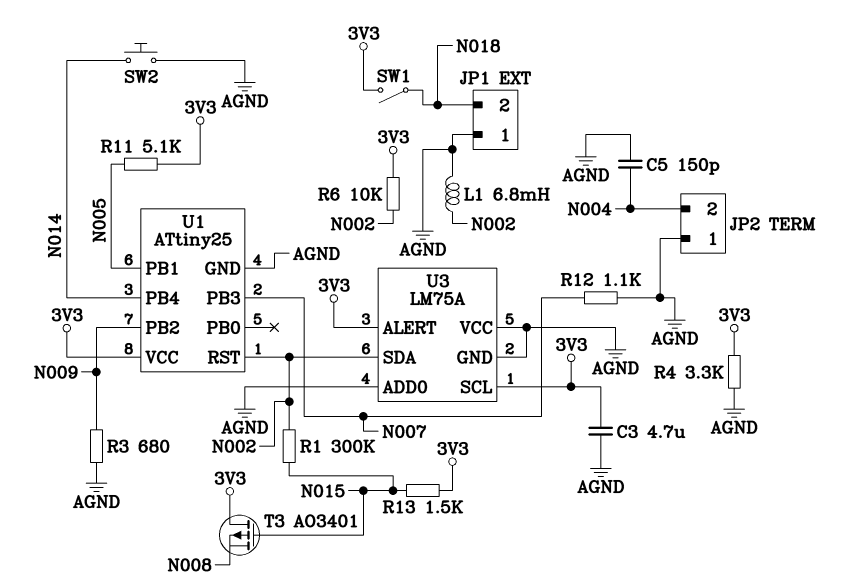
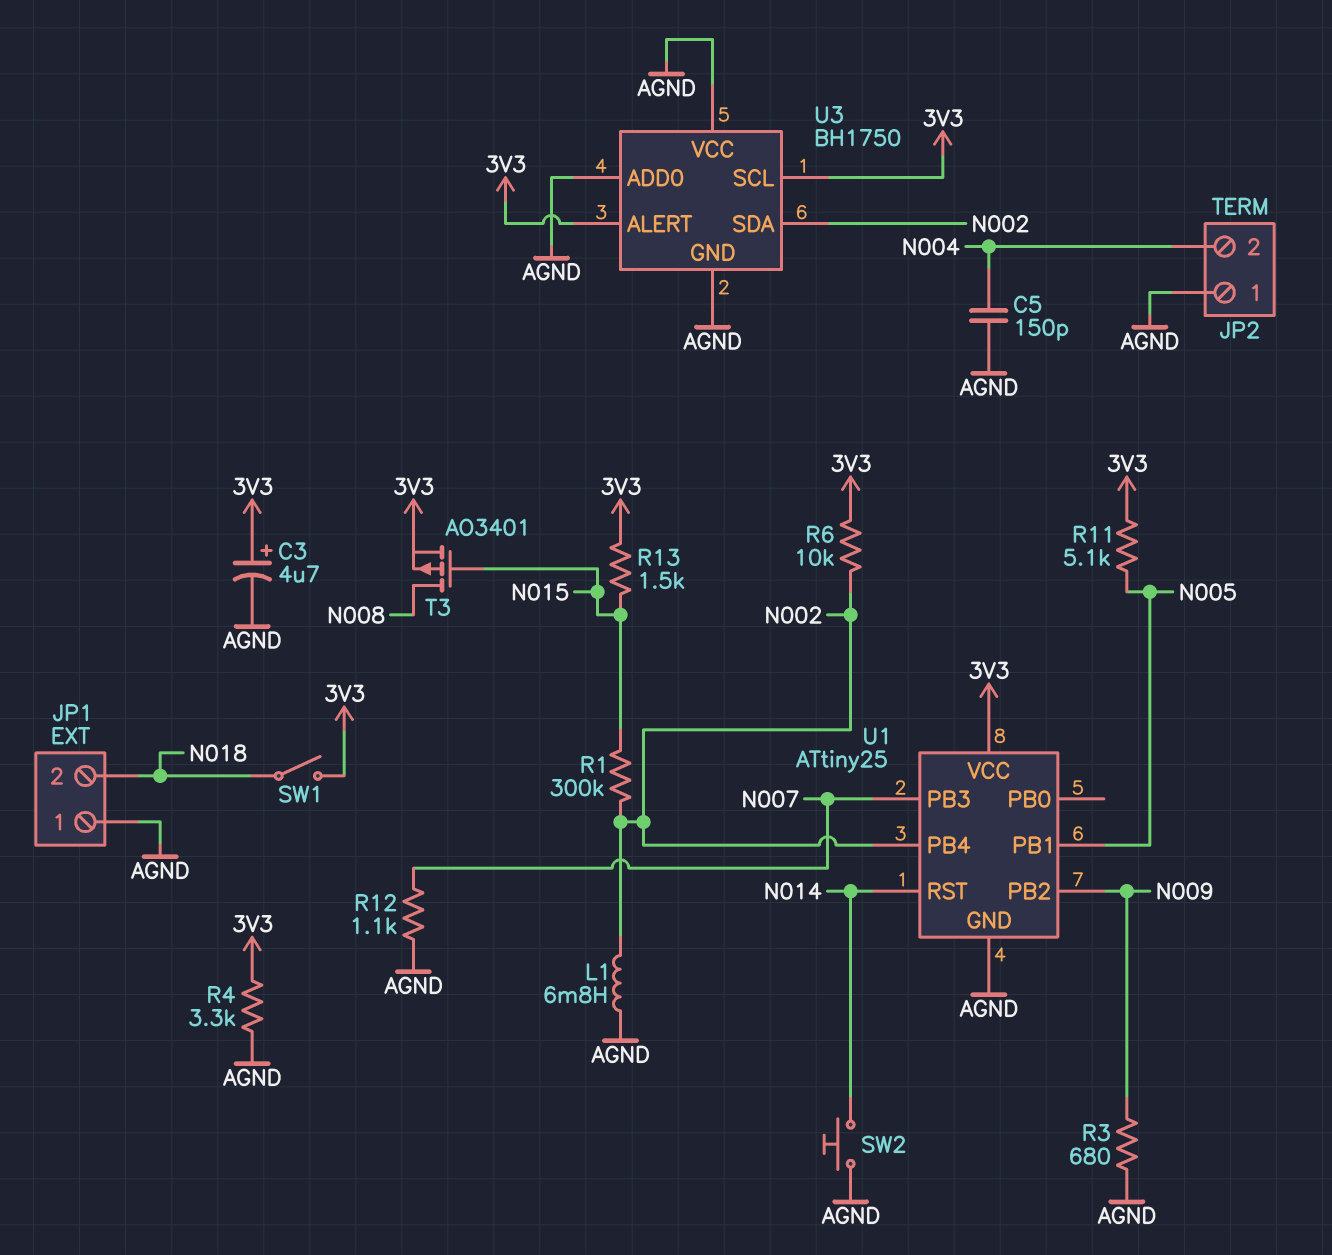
C3: 4.7uF (3V3, AGND) -> 4.7uF (plus 3V3, minus AGND)
T3: PMOS AO3401 (G N015, D 3V3, S N008) -> PMOS AO3401 (G N015, D N008, S 3V3)
U1 pin PB4: N014 -> N002
U1 pin RST: N002 -> N014
U3: LM75A -> BH1750

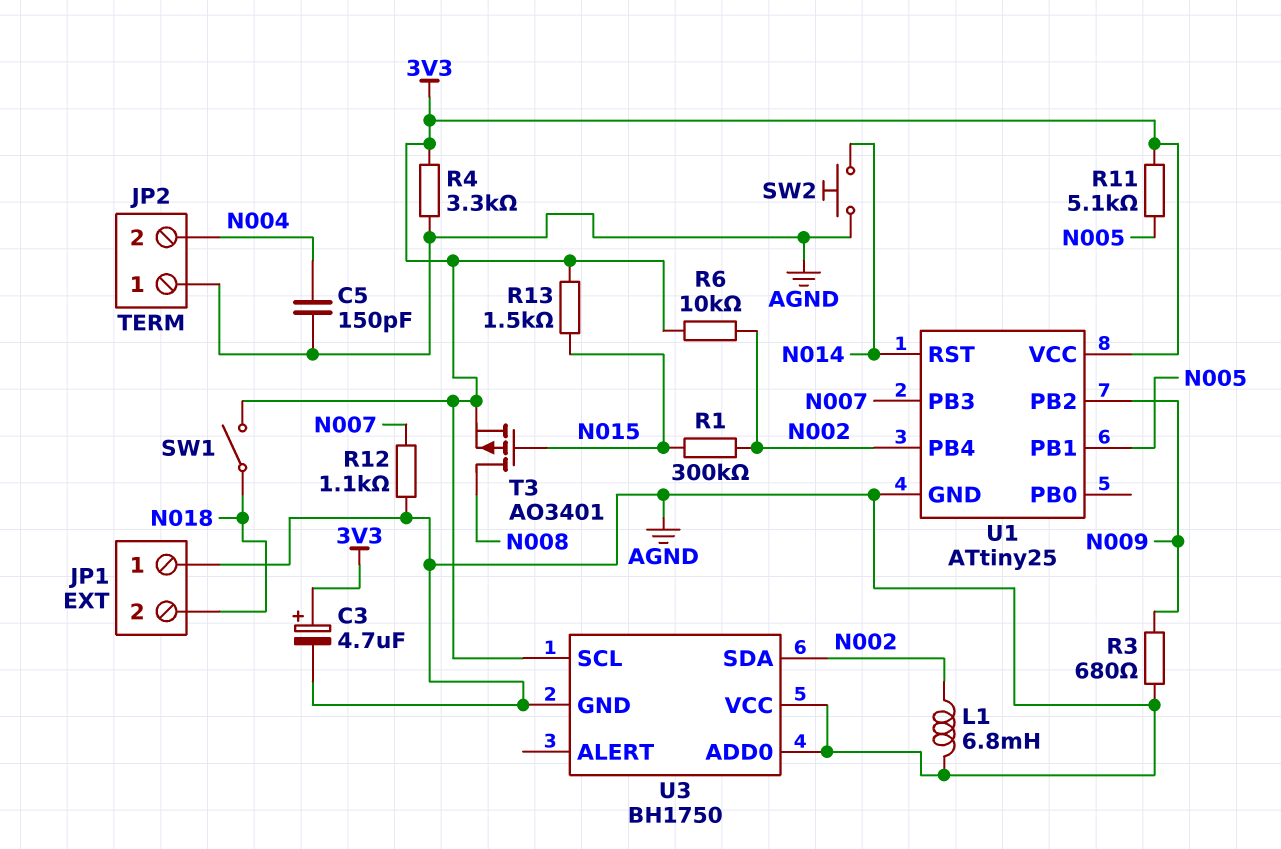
U3 pin ALERT: 3V3 -> none

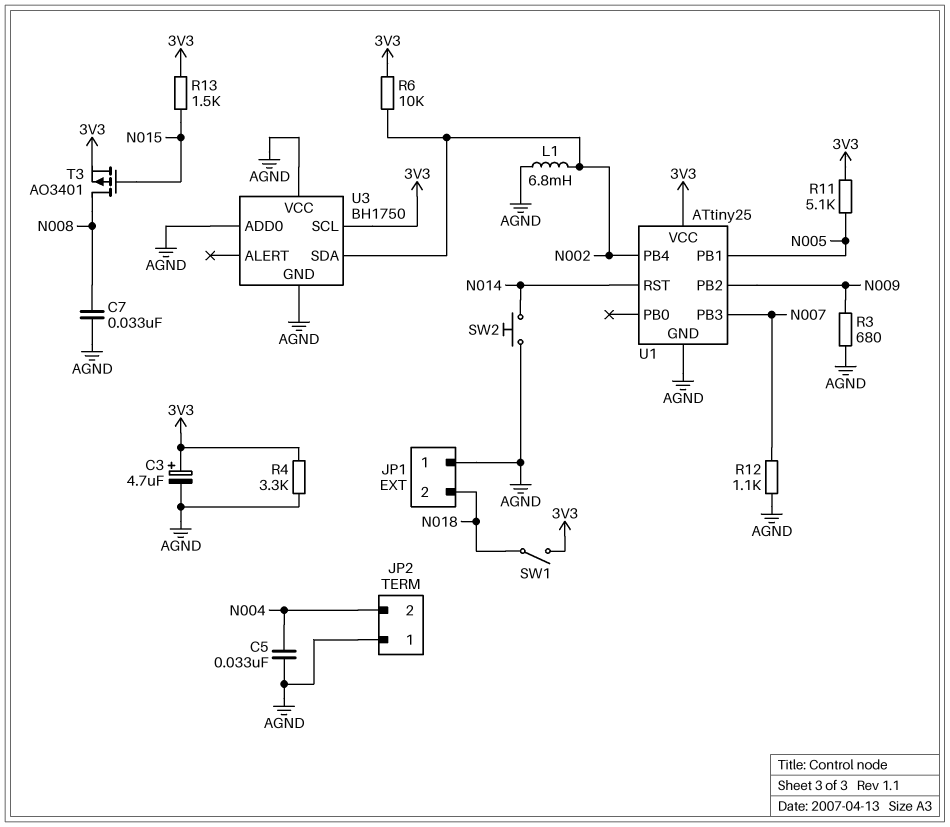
C5: 150pF (AGND, N004) -> 33nF (AGND, N004)
C7: none -> 33nF (AGND, N008)
R1: 300k (N002, N015) -> none

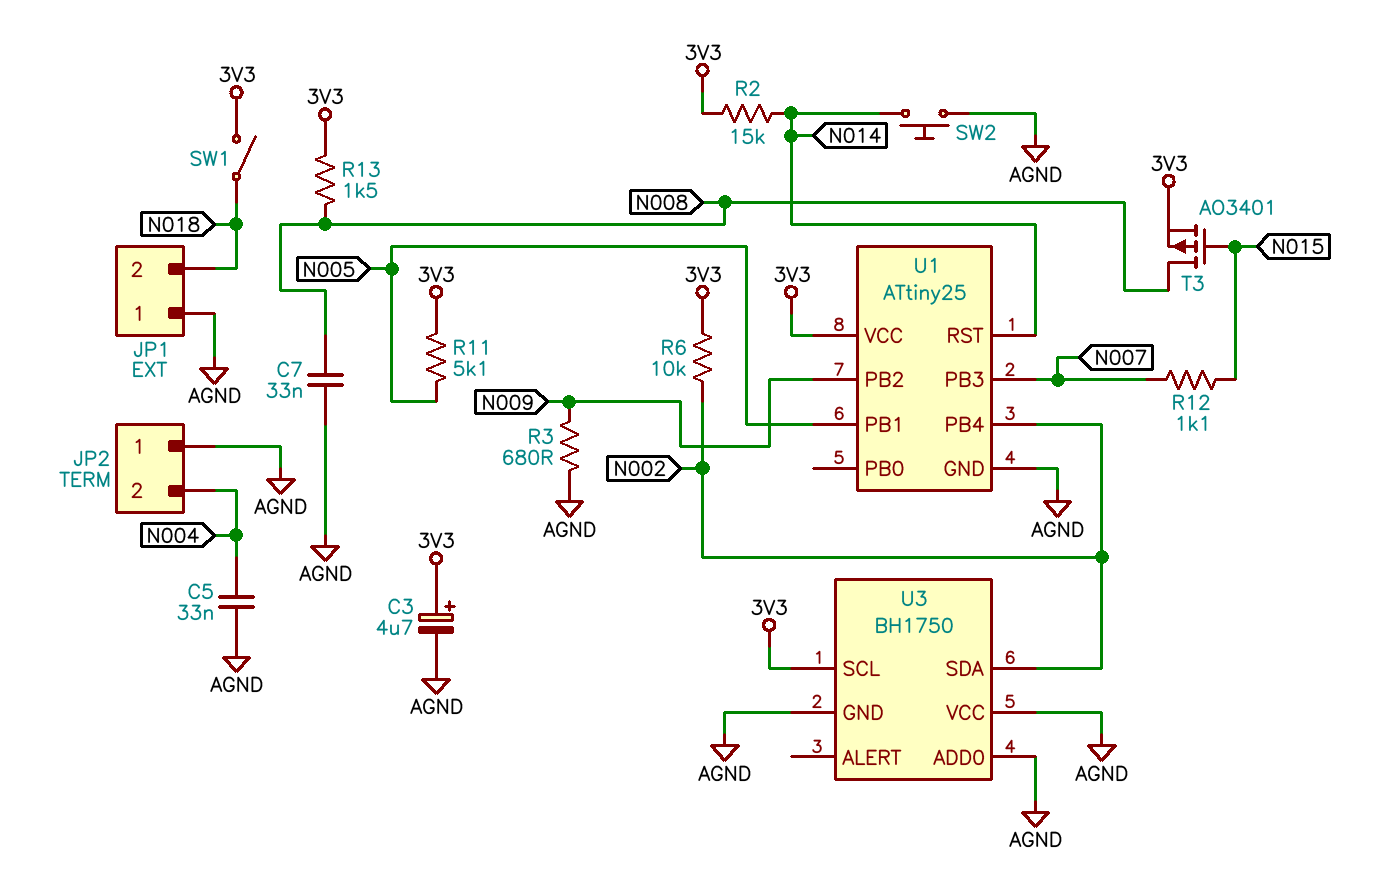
L1: 6.8mH (AGND, N002) -> none
R2: none -> 15k (3V3, N014)
R4: 3.3k (3V3, AGND) -> none
R12: 1.1k (AGND, N007) -> 1.1k (N007, N015)
R13: 1.5k (3V3, N015) -> 1.5k (3V3, N008)

